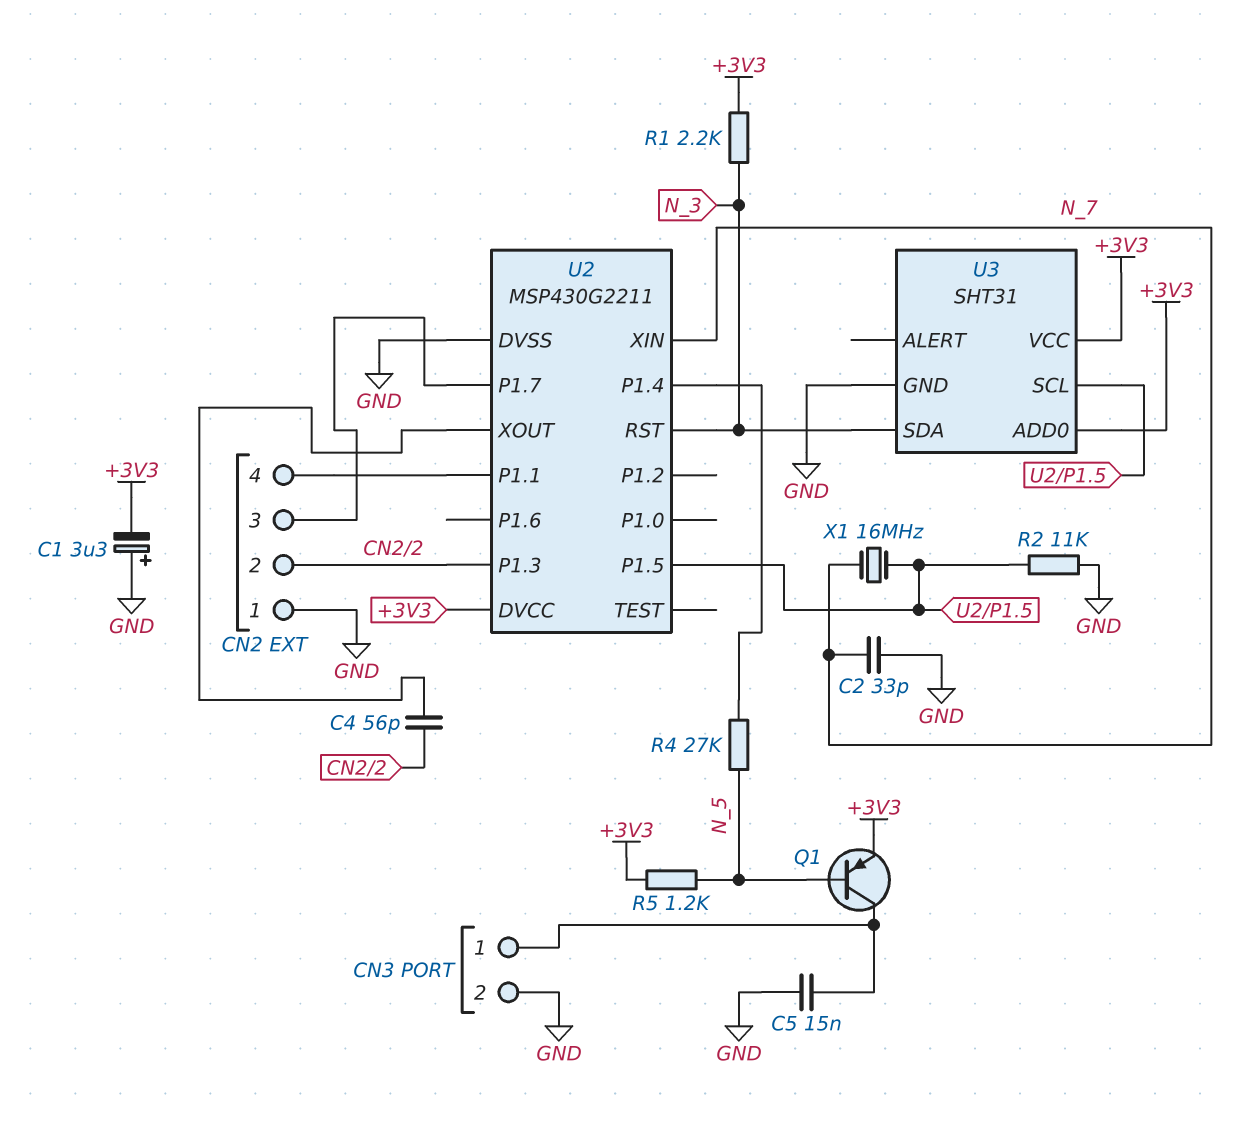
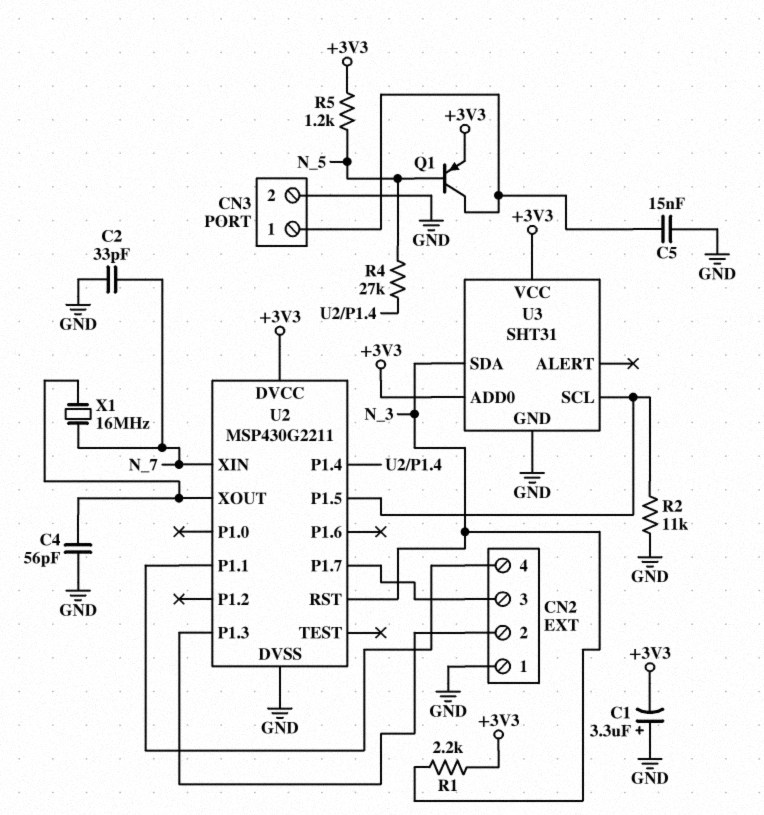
C4: 56pF (CN2/2, U2/XOUT) -> 56pF (GND, U2/XOUT)
X1: 16MHz (N_7, U2/P1.5) -> 16MHz (N_7, U2/XOUT)

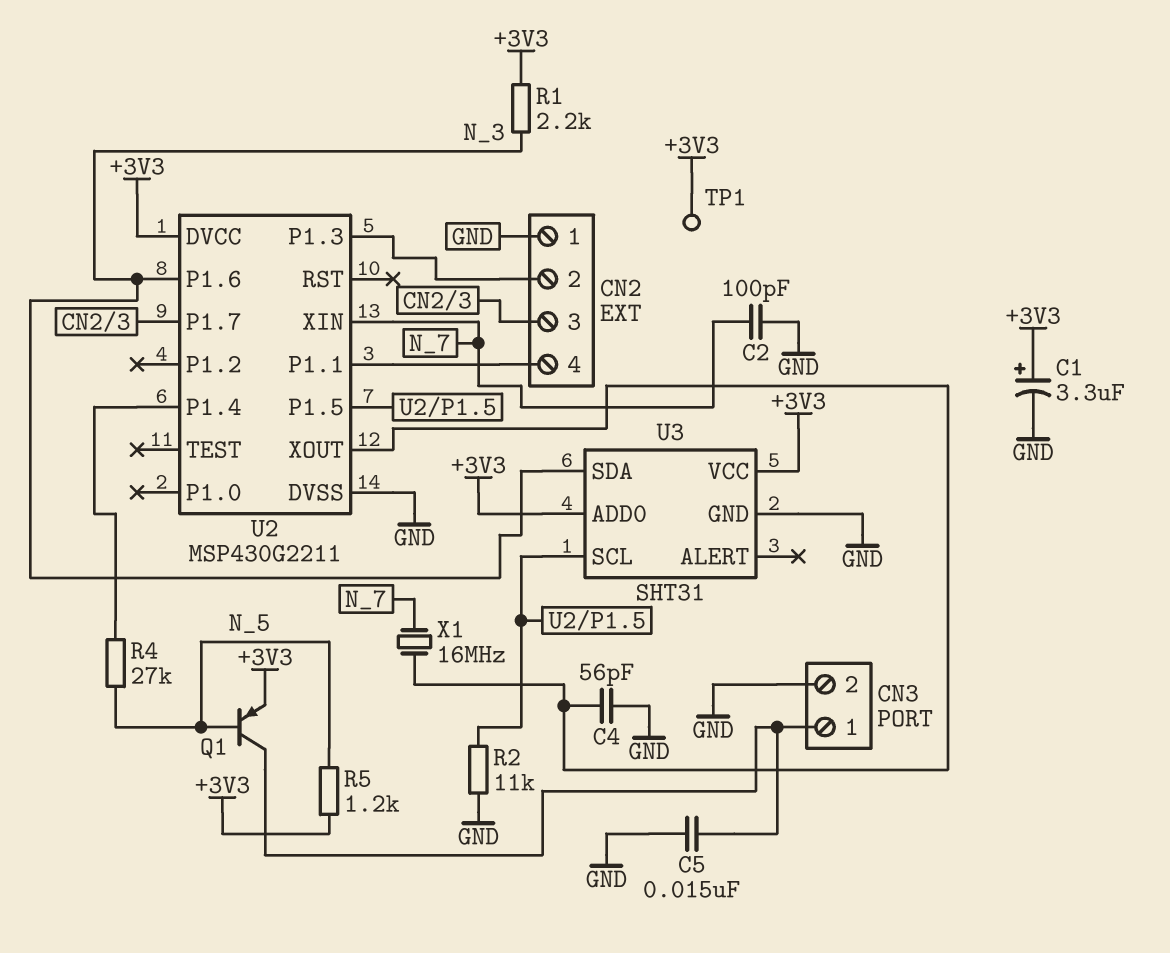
C1: 3.3uF (plus GND, minus +3V3) -> 3.3uF (plus +3V3, minus GND)
C2: 33pF (GND, N_7) -> 100pF (GND, N_7)
TP1: none -> test point (+3V3)
U2 pin P1.6: none -> N_3
U2 pin RST: N_3 -> none

